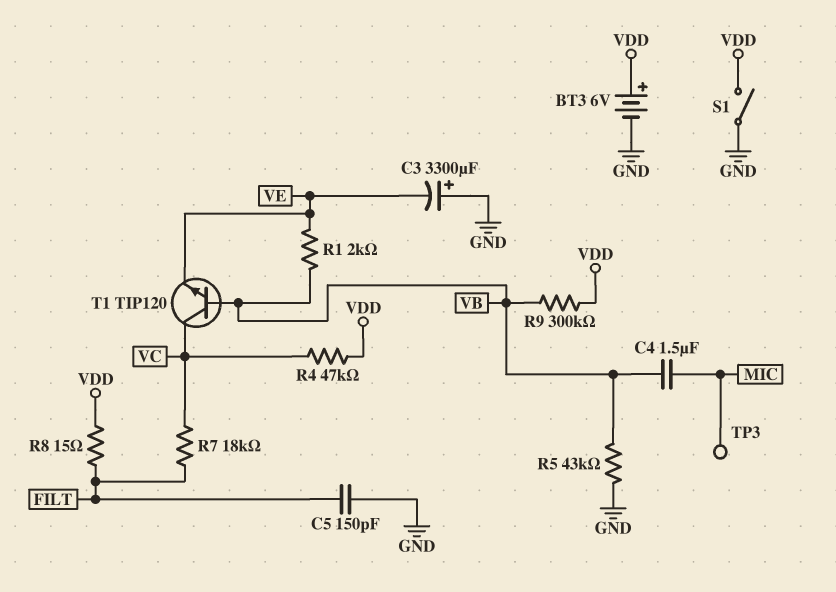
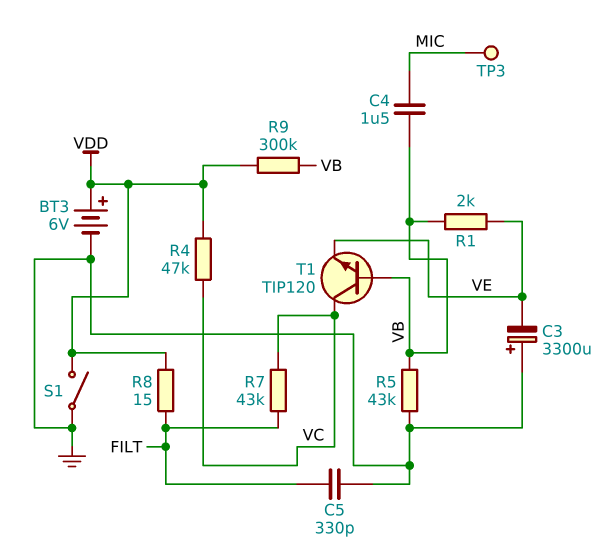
C5: 150pF (FILT, GND) -> 330pF (FILT, GND)
R7: 18k (FILT, VC) -> 43k (FILT, VC)

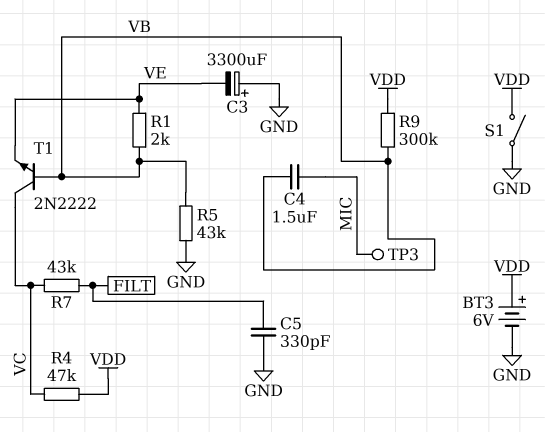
R8: 15 (FILT, VDD) -> none
T1: NPN TIP120 (B VB, C VC, E VE) -> NPN 2N2222 (B VB, C VC, E VE)

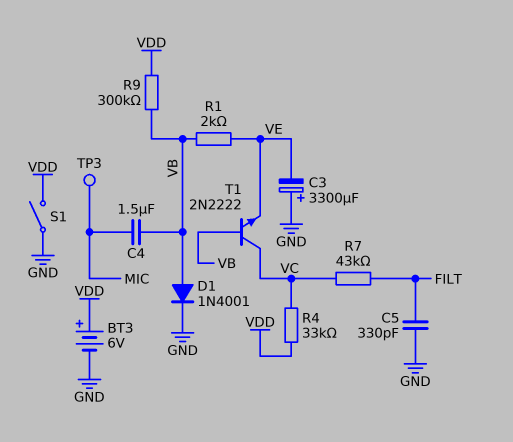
D1: none -> diode 1N4001 (A VB, K GND)
R4: 47k (VC, VDD) -> 33k (VC, VDD)
R5: 43k (GND, VB) -> none

